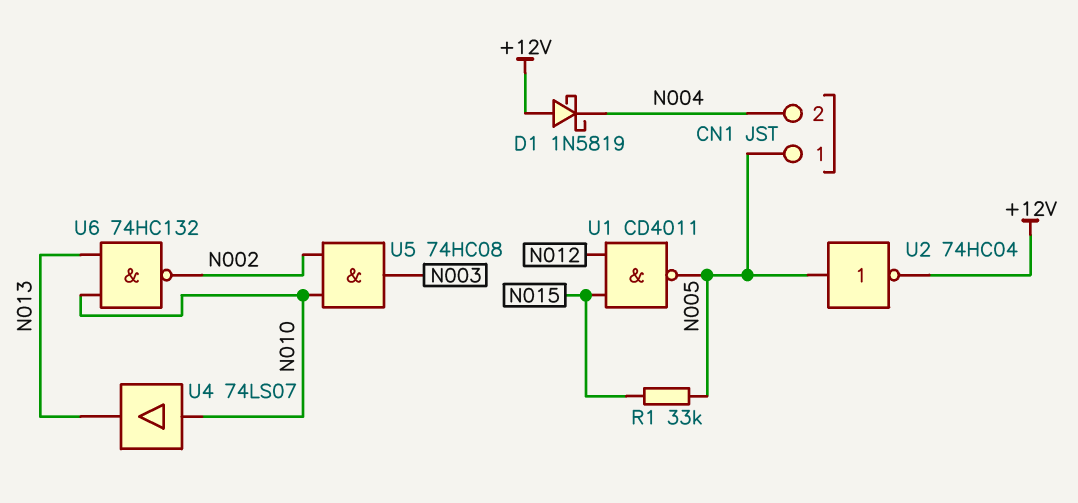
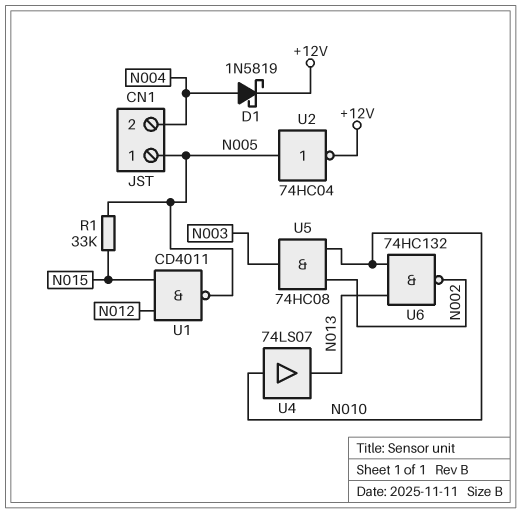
D1: schottky 1N5819 (A +12V, K N004) -> schottky 1N5819 (A N004, K +12V)

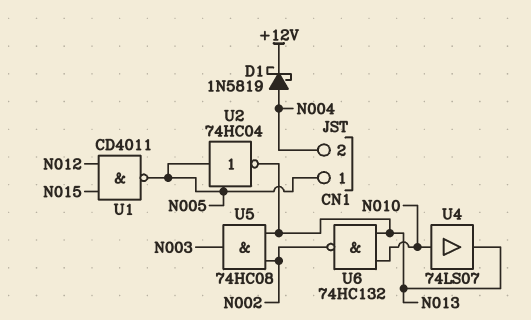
R1: 33k (N005, N015) -> none
U2: NOT 74HC04 (in N005, out +12V) -> NOT 74HC04 (in N005, out N013)
U5: AND 74HC08 (in N002, in N010, out N003) -> AND 74HC08 (in N002, in N013, out N003)

